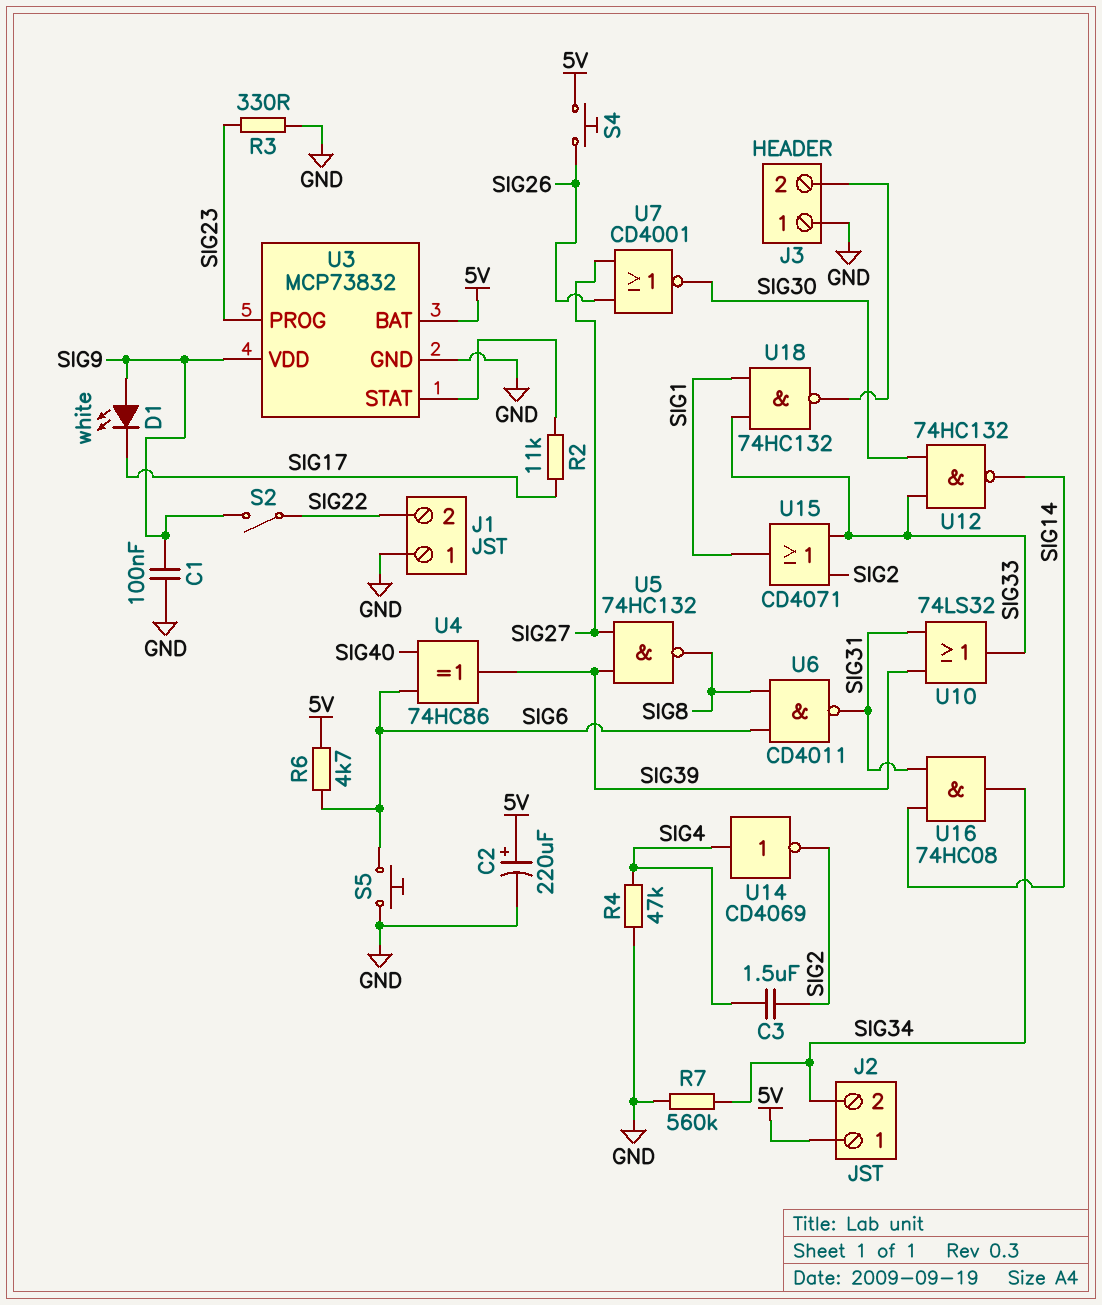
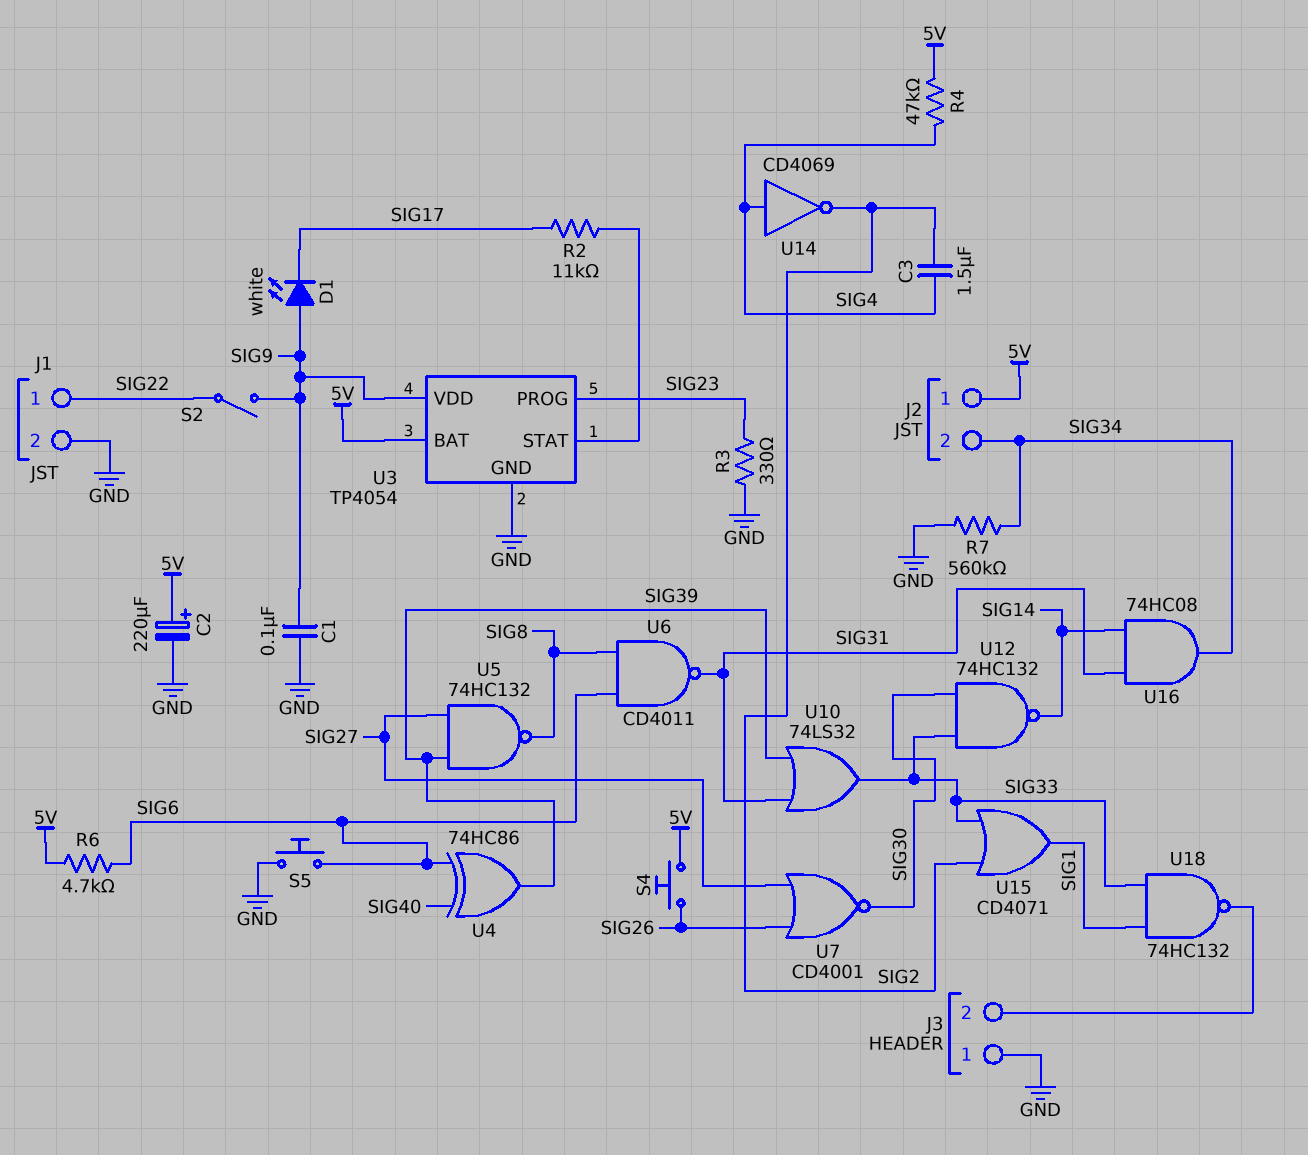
J1 pin 1: GND -> SIG22
J1 pin 2: SIG22 -> GND
R4: 47k (GND, SIG4) -> 47k (5V, SIG4)
U3: MCP73832 -> TP4054

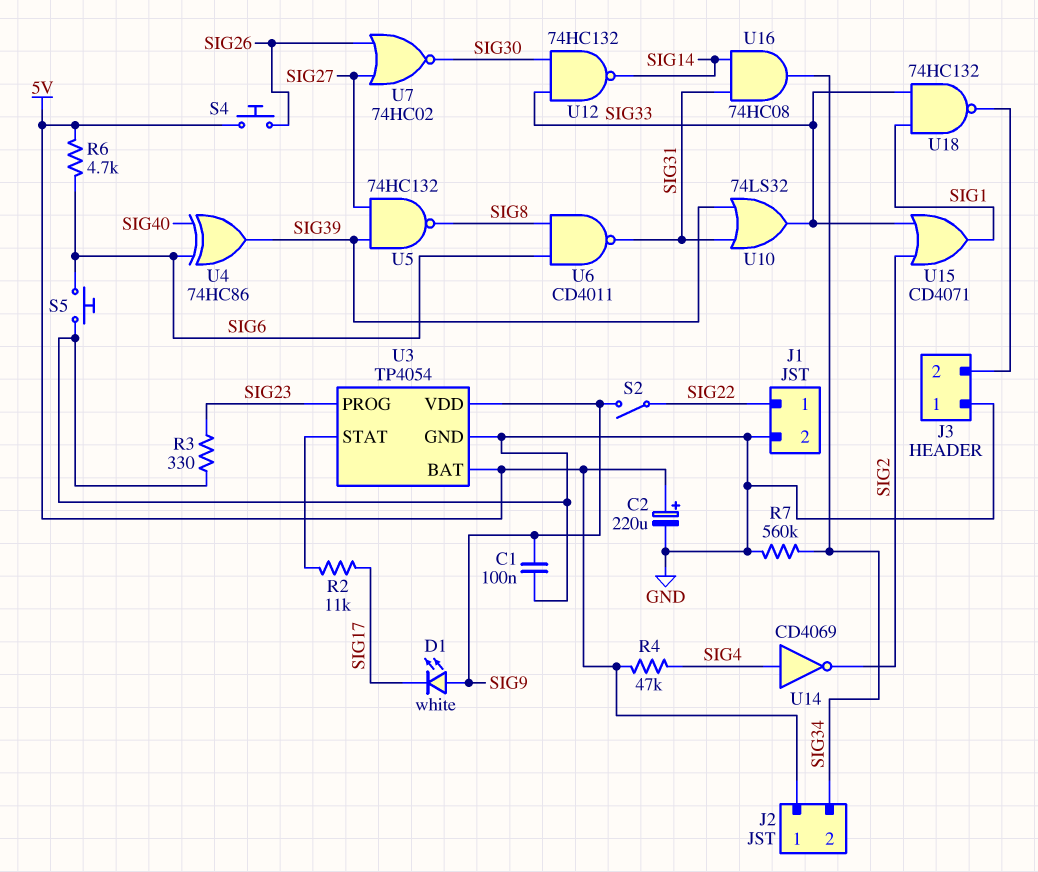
C3: 1.5uF (SIG2, SIG4) -> none
U7: NOR CD4001 (in SIG26, in SIG27, out SIG30) -> NOR 74HC02 (in SIG26, in SIG27, out SIG30)

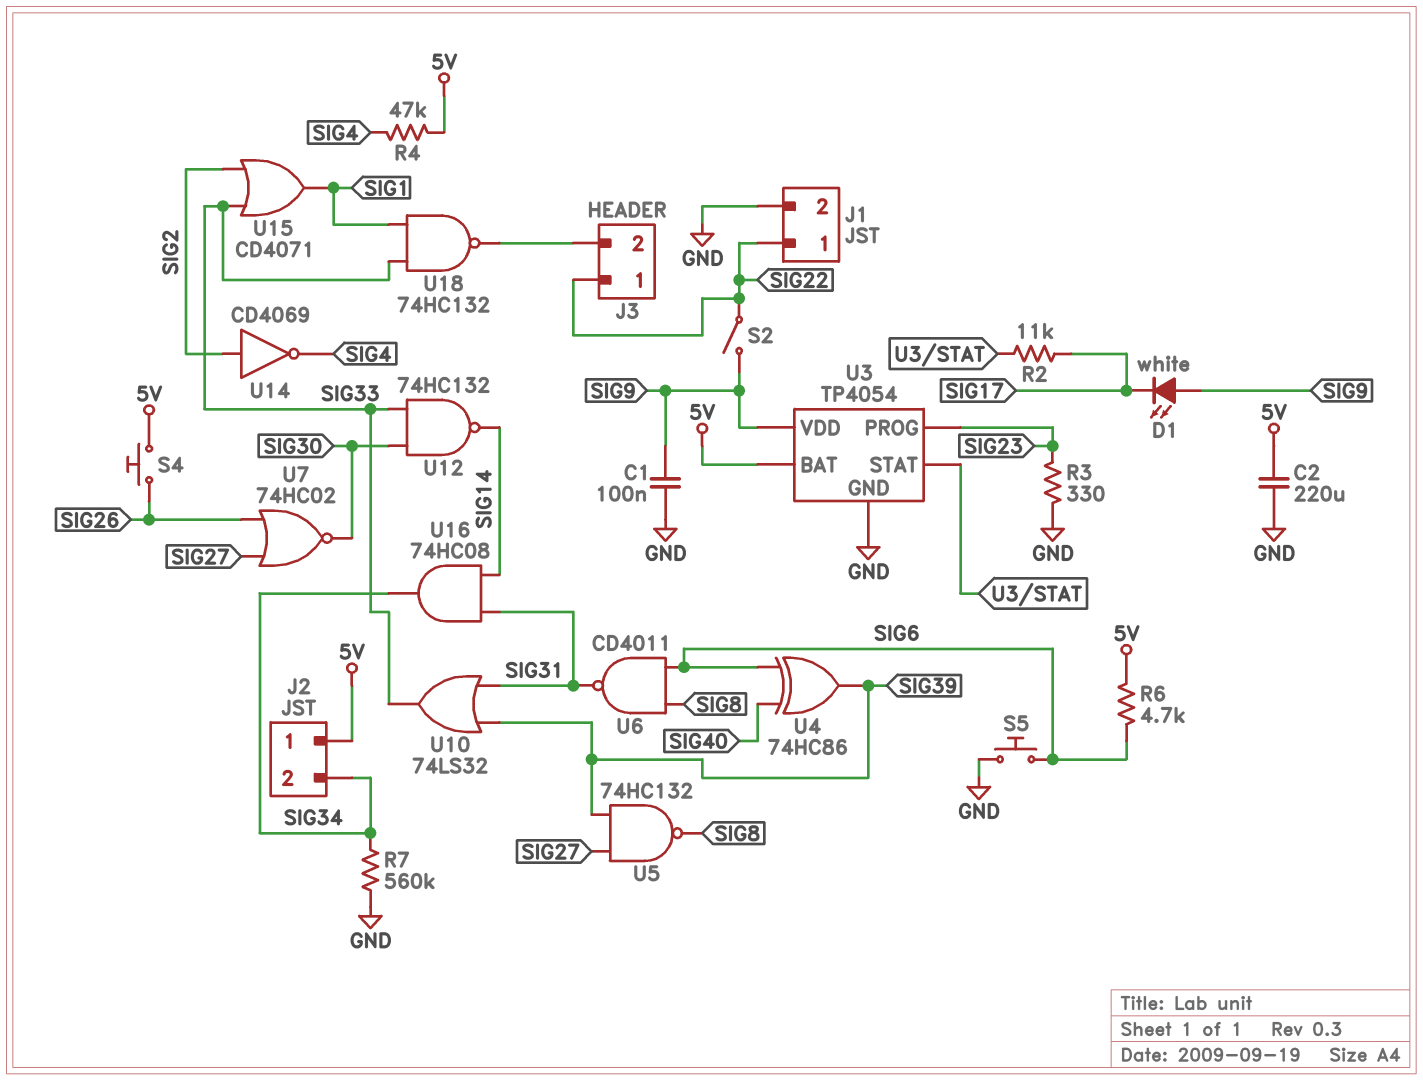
C2: 220uF (plus 5V, minus GND) -> 220uF (5V, GND)
J3 pin 1: GND -> SIG22
U14: NOT CD4069 (in SIG4, out SIG2) -> NOT CD4069 (in SIG2, out SIG4)

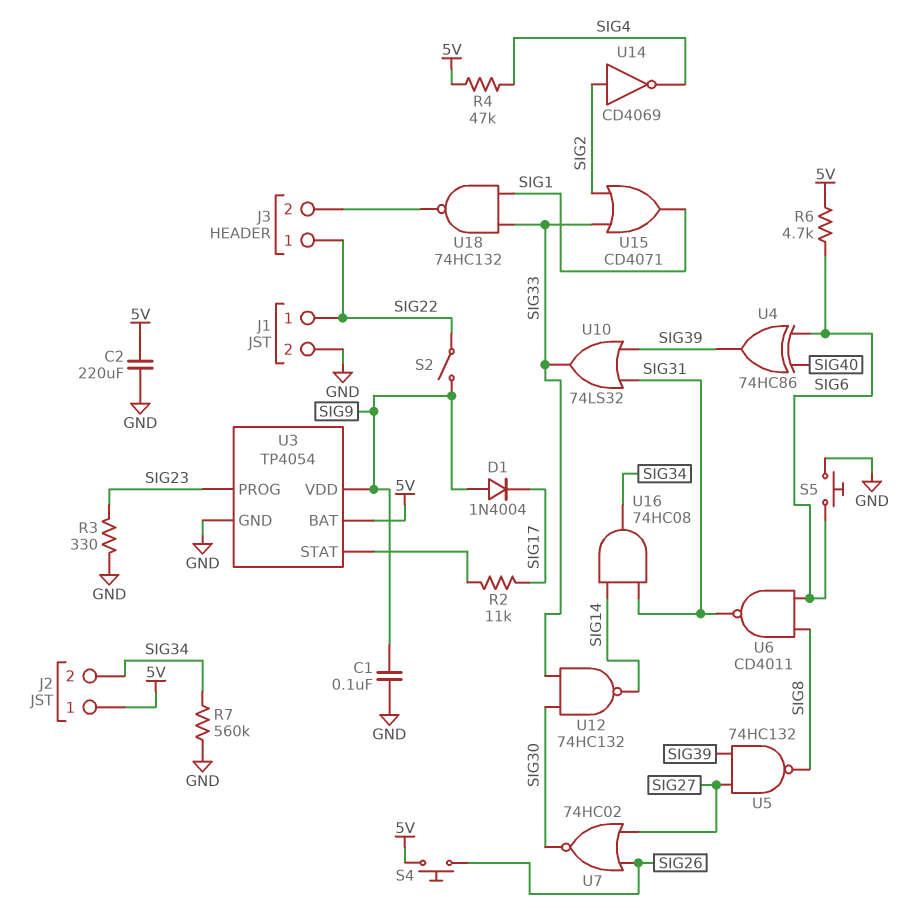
D1: LED white (A SIG9, K SIG17) -> diode 1N4004 (A SIG9, K SIG17)

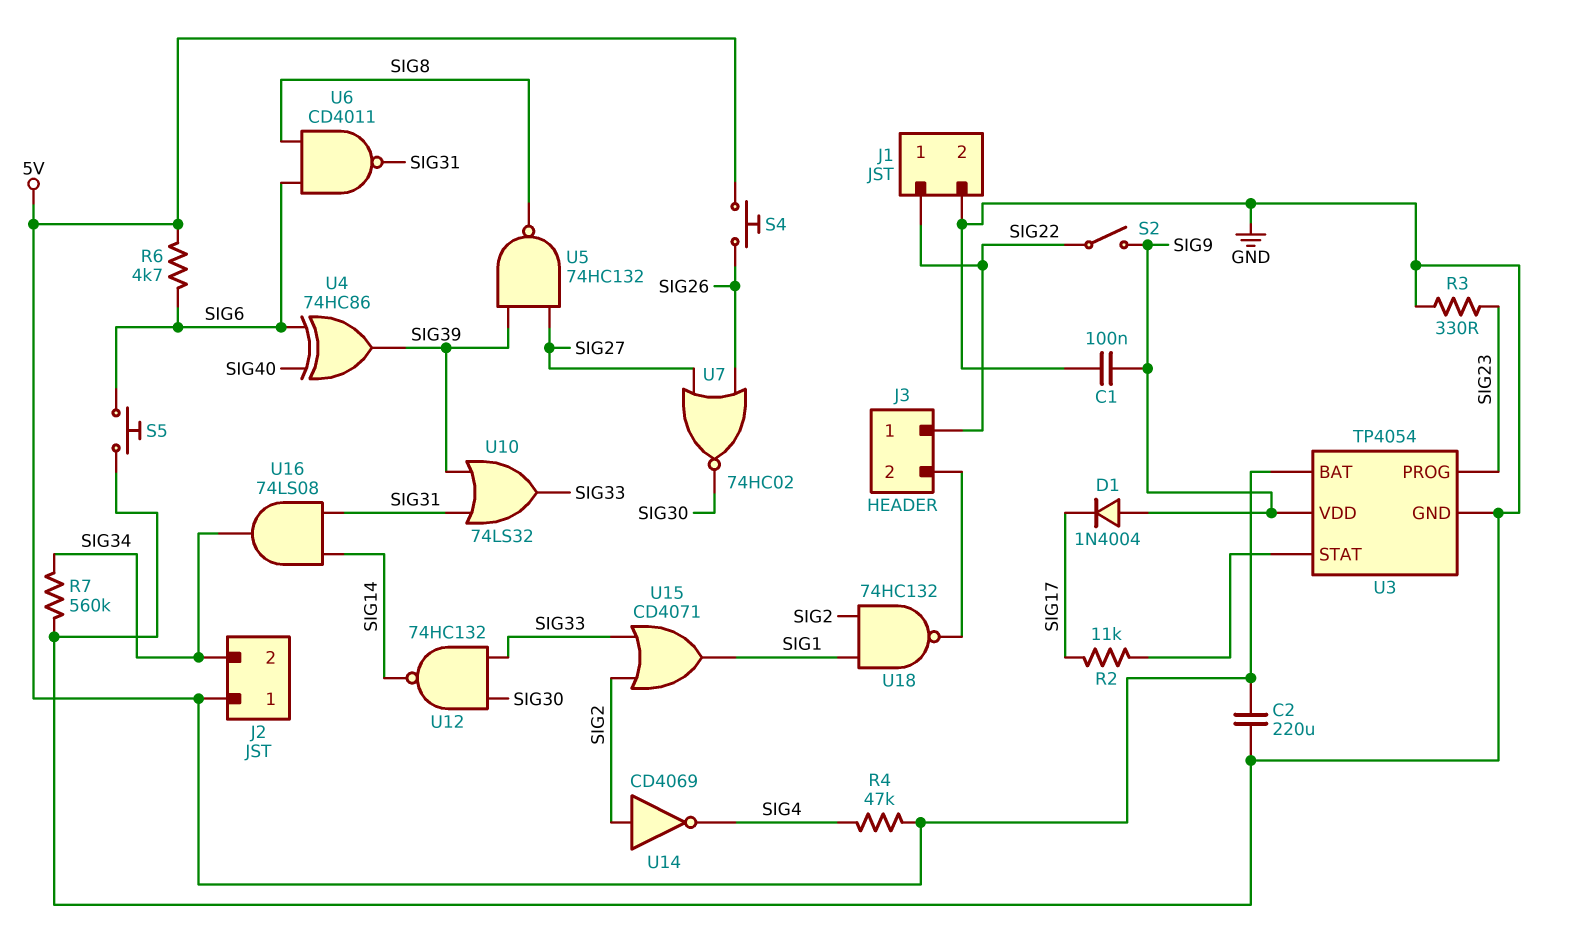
U16: AND 74HC08 (in SIG14, in SIG31, out SIG34) -> AND 74LS08 (in SIG14, in SIG31, out SIG34)
U18: NAND 74HC132 (in SIG1, in SIG33, out J3/2) -> NAND 74HC132 (in SIG1, in SIG2, out J3/2)

